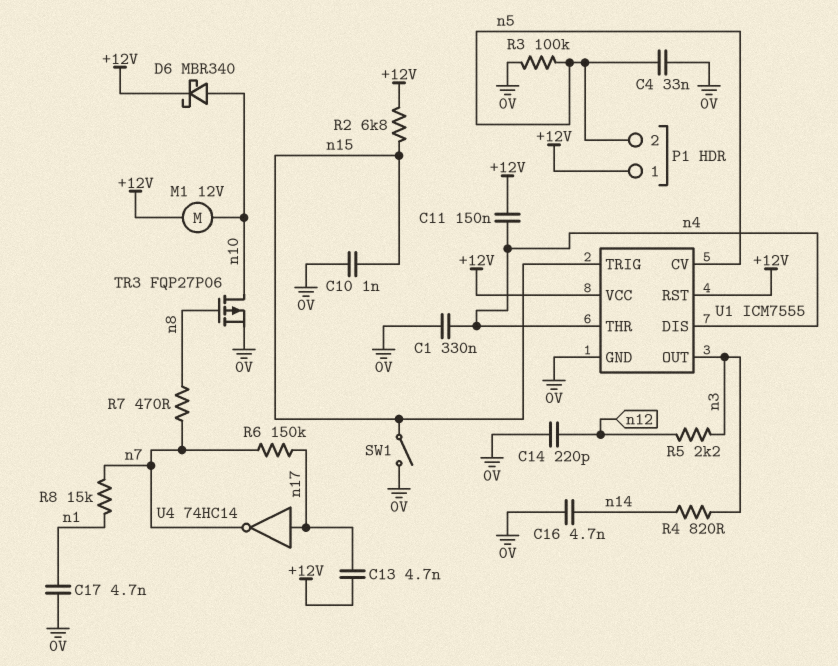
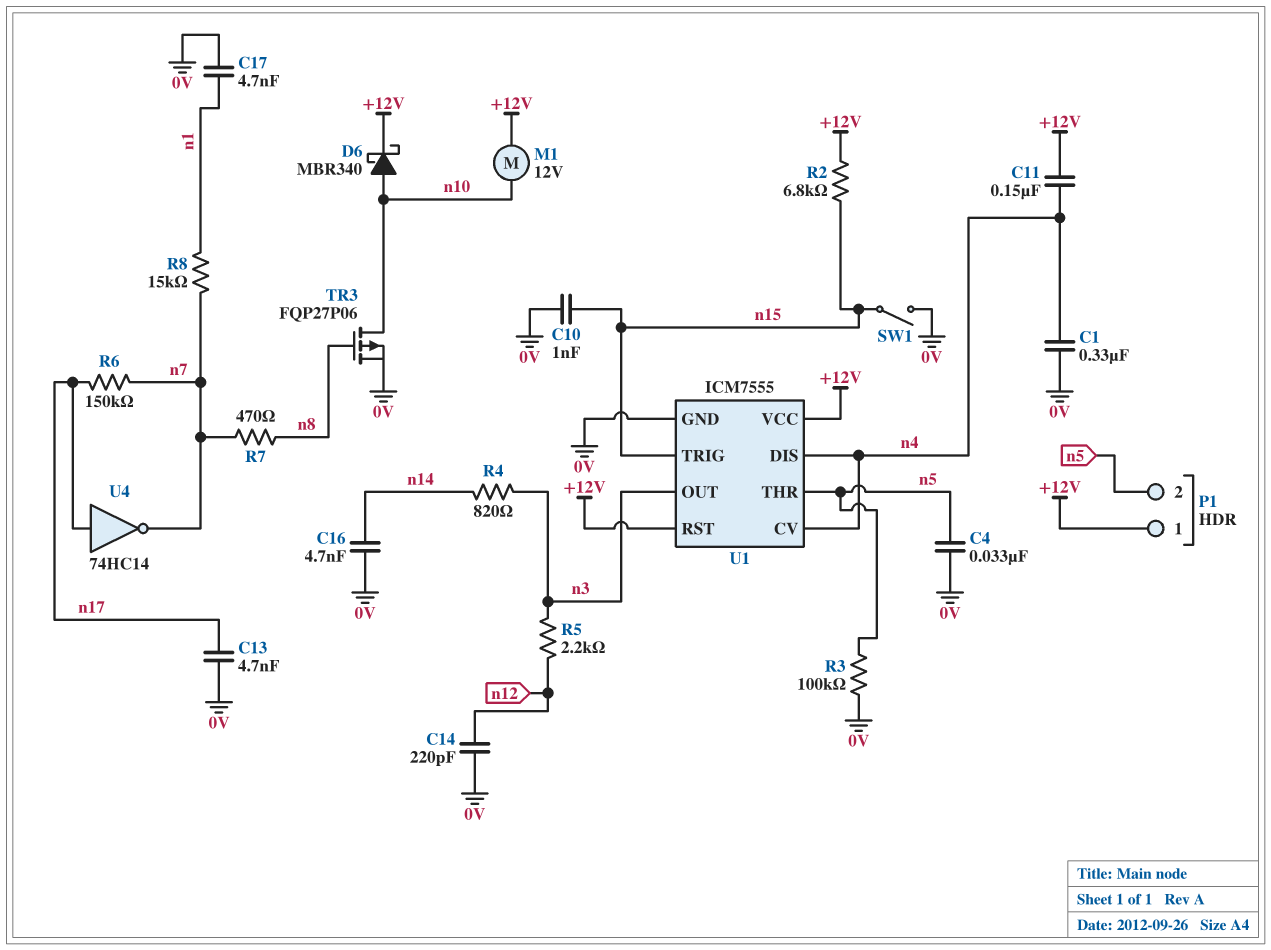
C13: 4.7nF (+12V, n17) -> 4.7nF (0V, n17)
U1 pin CV: n5 -> n4
U1 pin THR: n4 -> n5

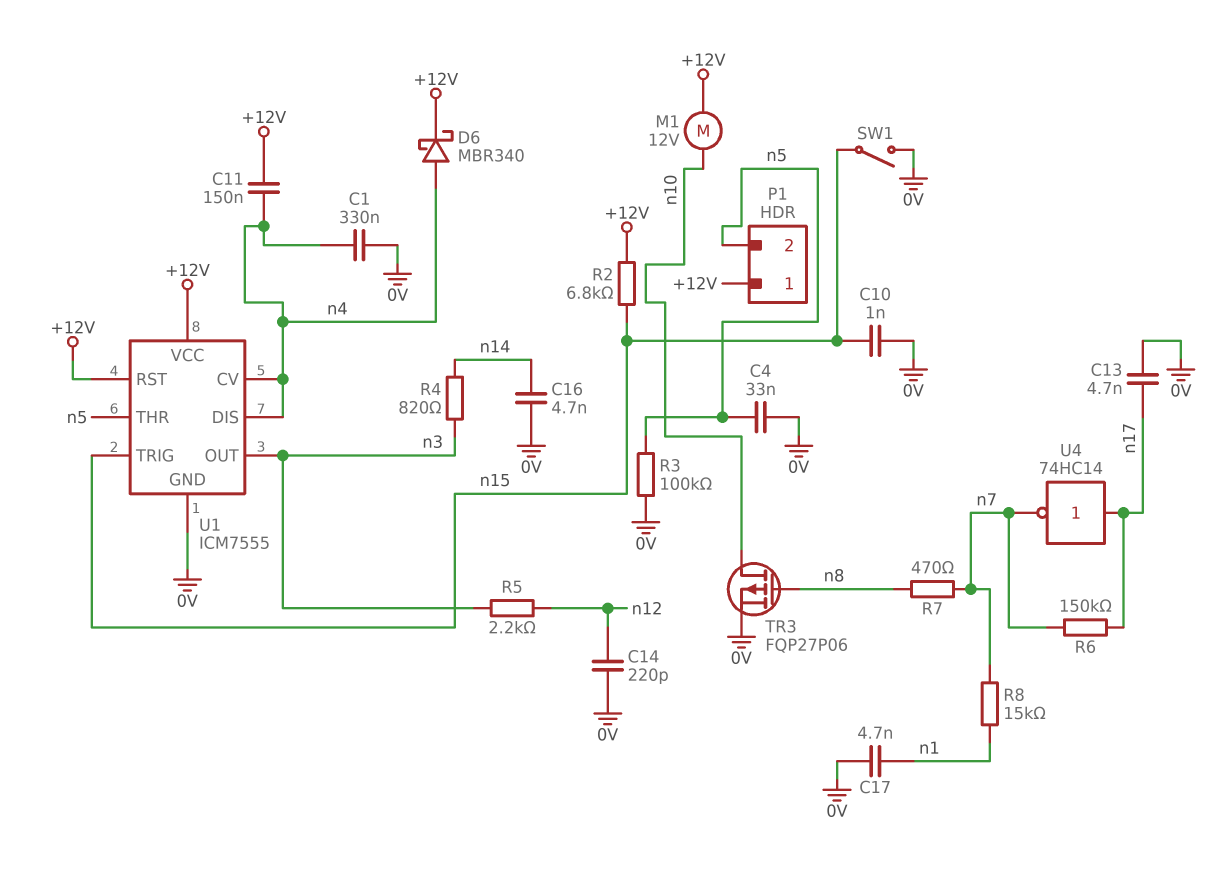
D6: schottky MBR340 (A n10, K +12V) -> schottky MBR340 (A n4, K +12V)

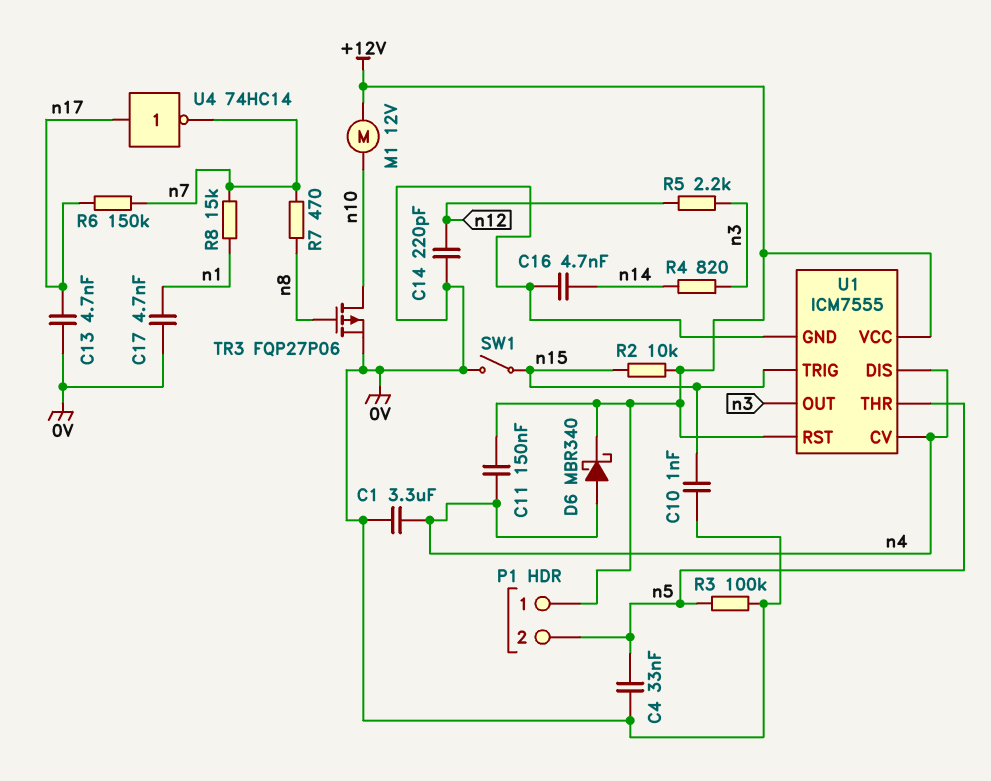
C1: 330nF (0V, n4) -> 3.3uF (0V, n4)
R2: 6.8k (+12V, n15) -> 10k (+12V, n15)

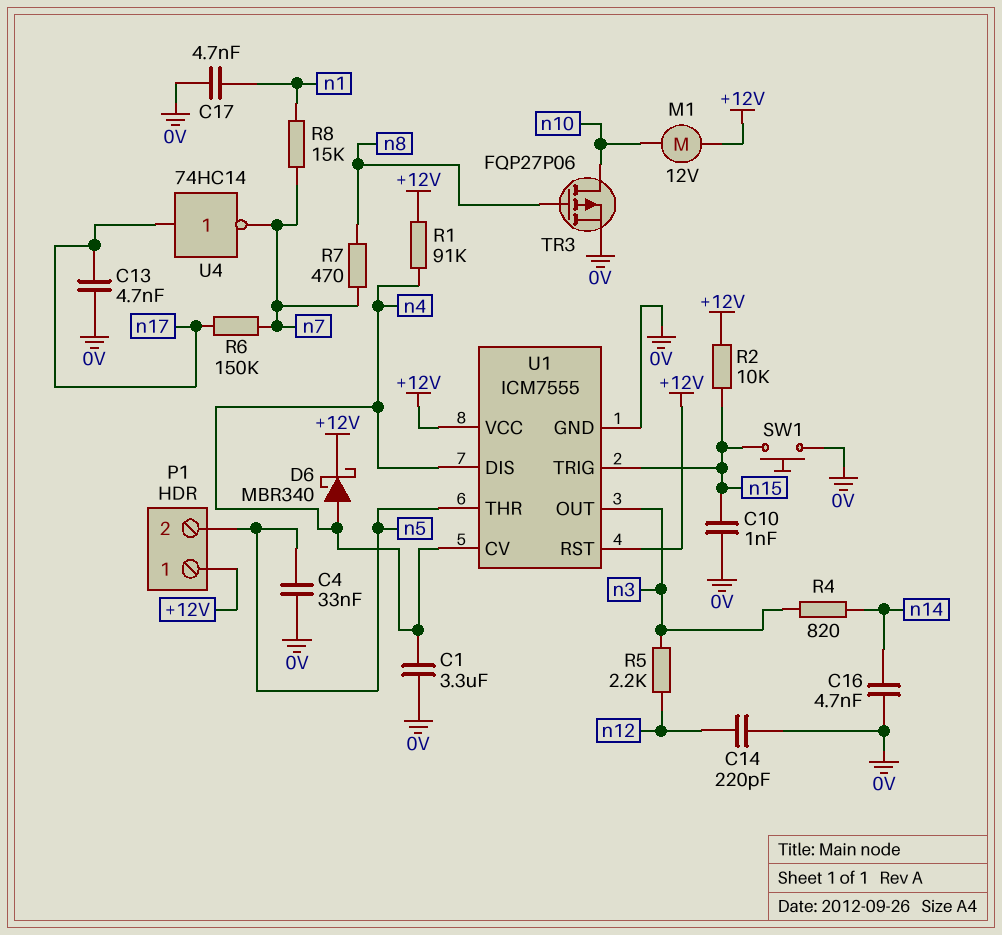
C11: 150nF (+12V, n4) -> none
R1: none -> 91k (+12V, n4)
R3: 100k (0V, n5) -> none
SW1: switch (0V, n15) -> button (0V, n15)

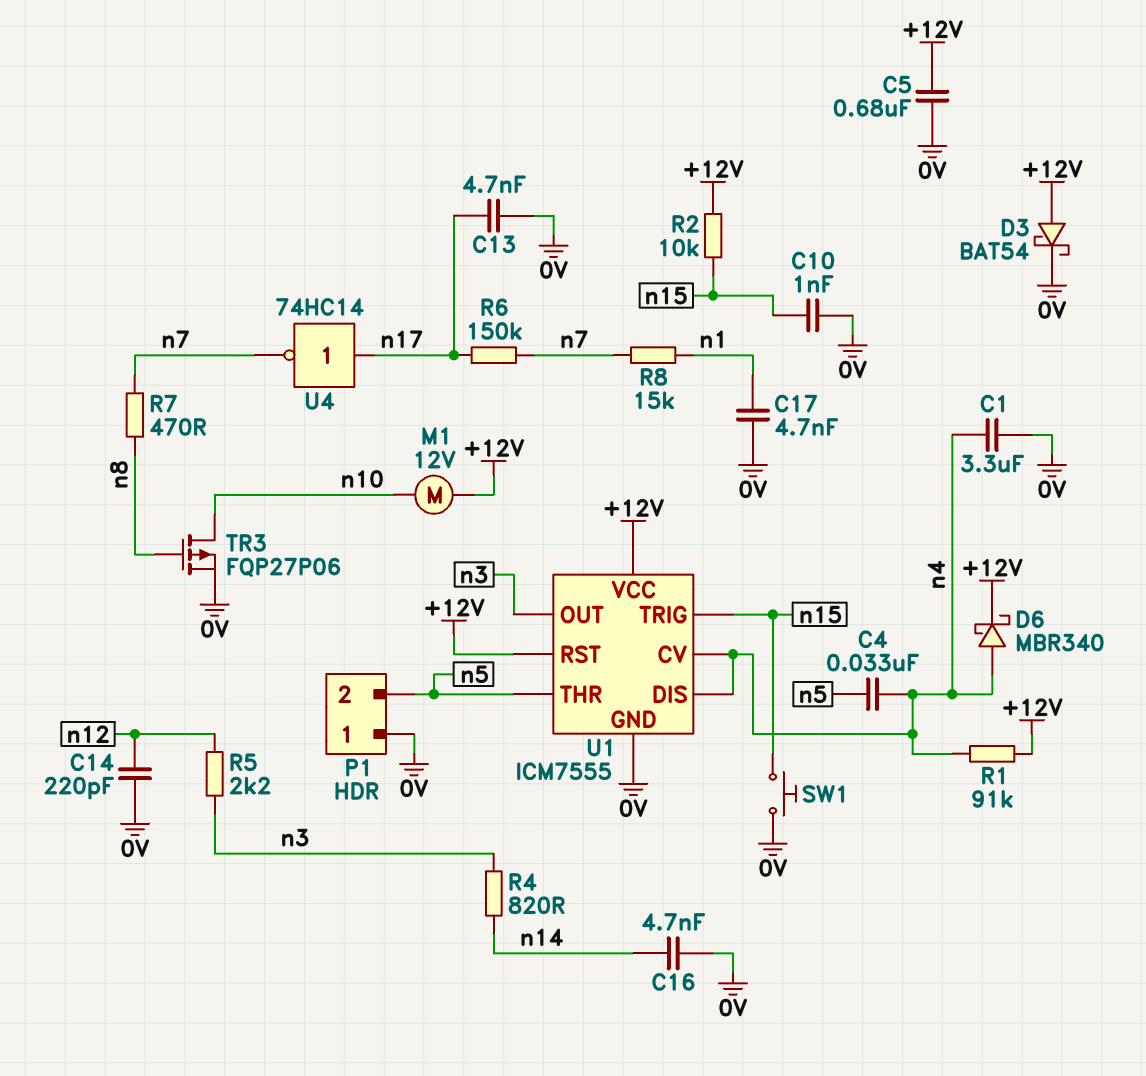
C4: 33nF (0V, n5) -> 33nF (n4, n5)
C5: none -> 680nF (+12V, 0V)
D3: none -> schottky BAT54 (A +12V, K 0V)
P1 pin 1: +12V -> 0V

